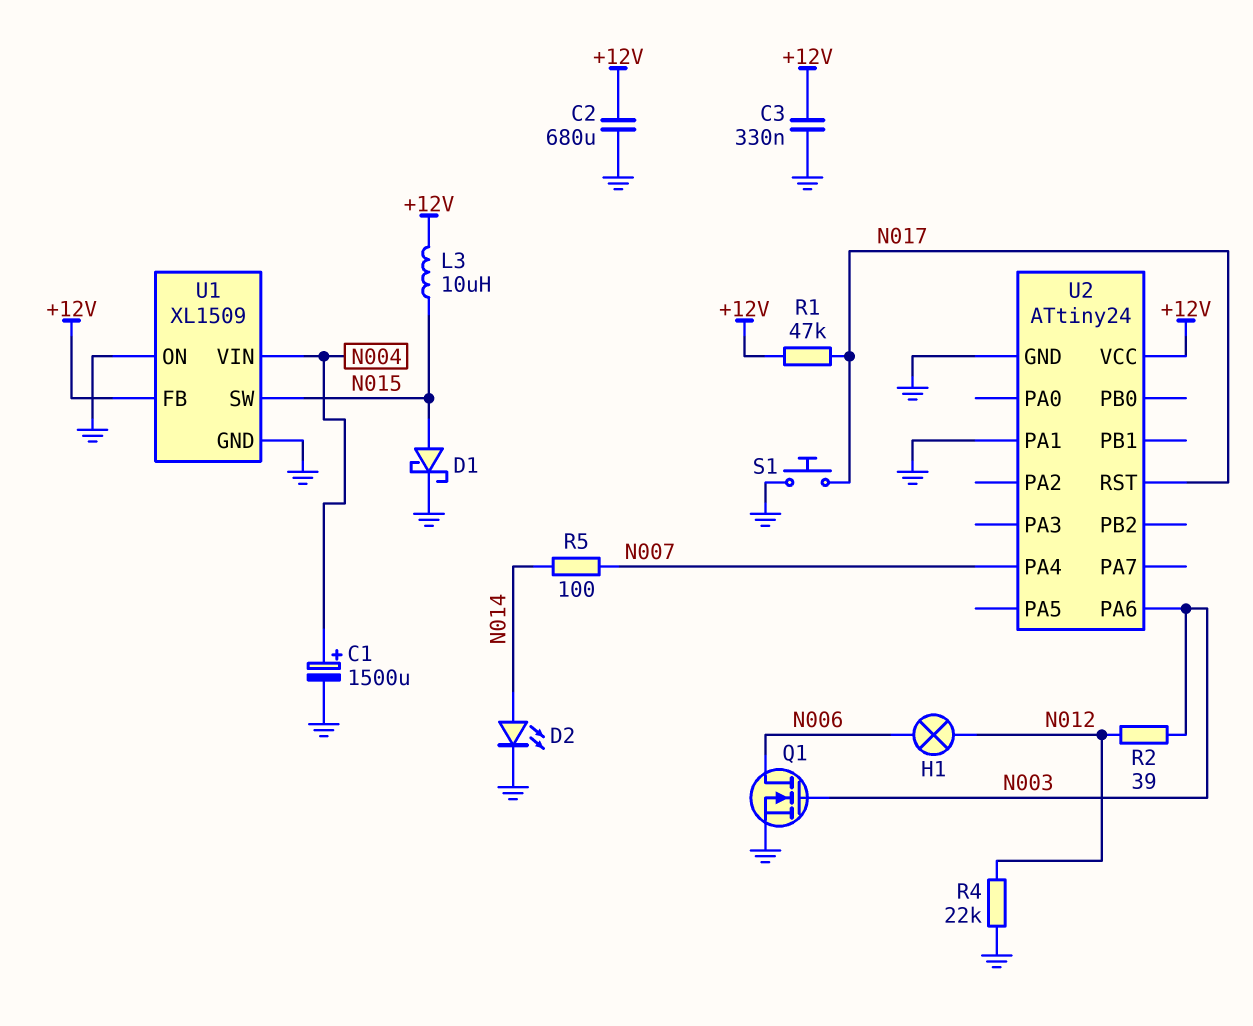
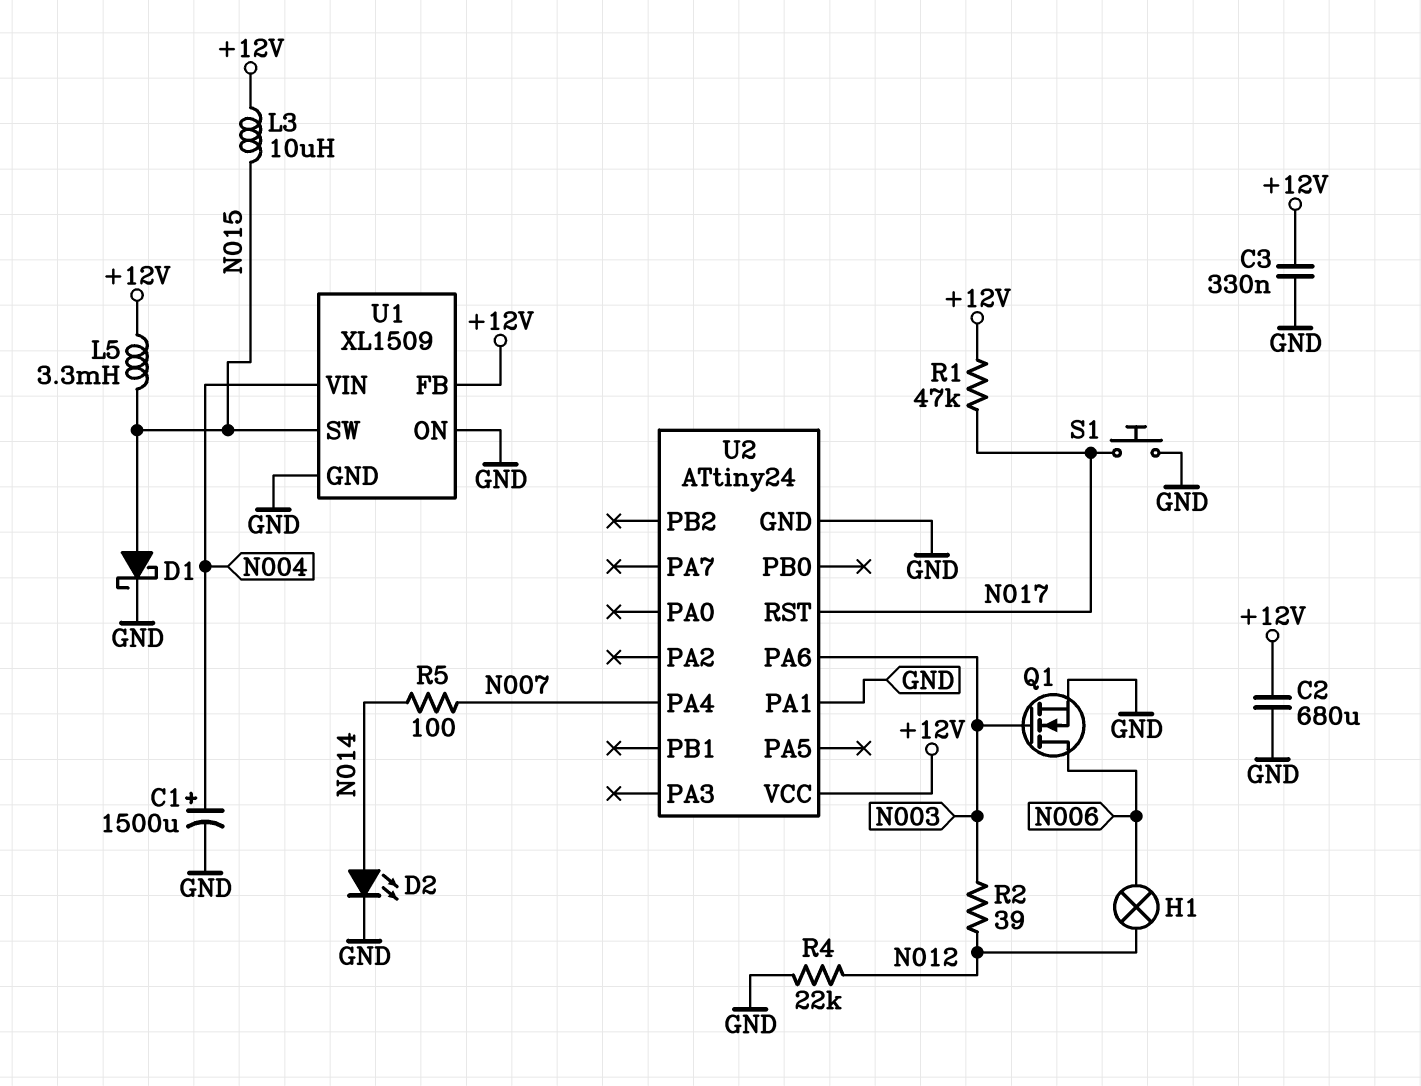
L5: none -> 3.3mH (+12V, N015)

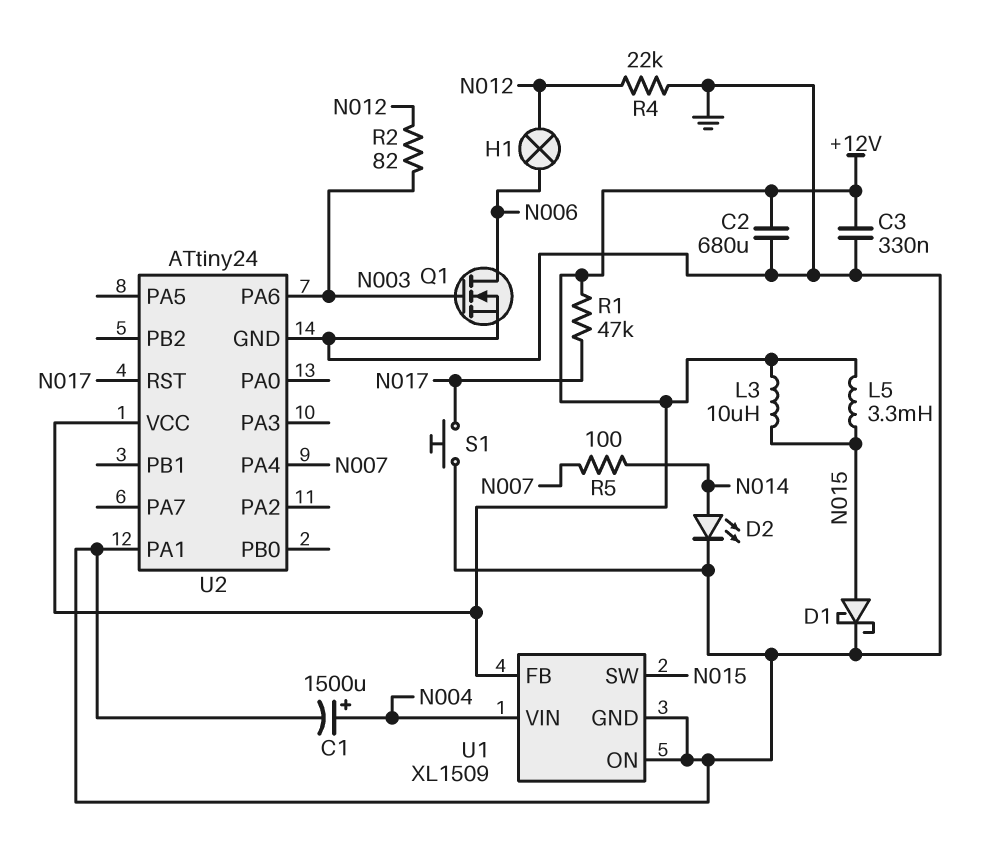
R2: 39 (N003, N012) -> 82 (N003, N012)

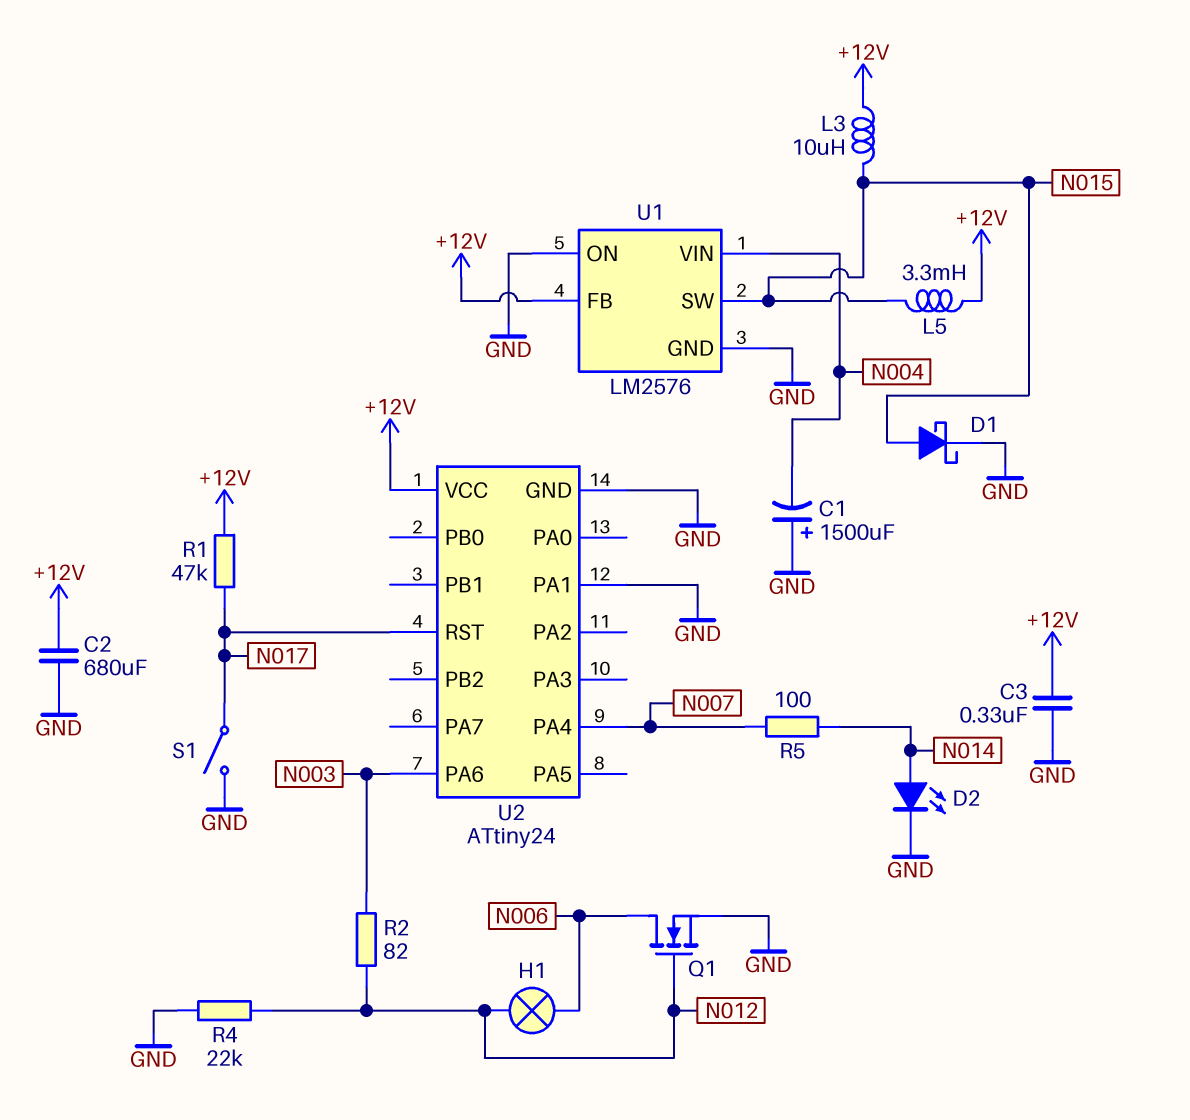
C1: 1500uF (plus N004, minus GND) -> 1500uF (plus GND, minus N004)
Q1: NMOS (G N003, D N006, S GND) -> NMOS (G N012, D N006, S GND)
S1: button (GND, N017) -> switch (GND, N017)
U1: XL1509 -> LM2576

